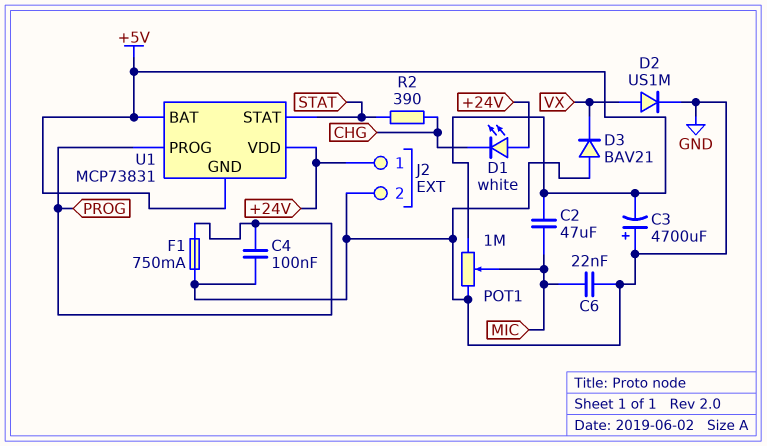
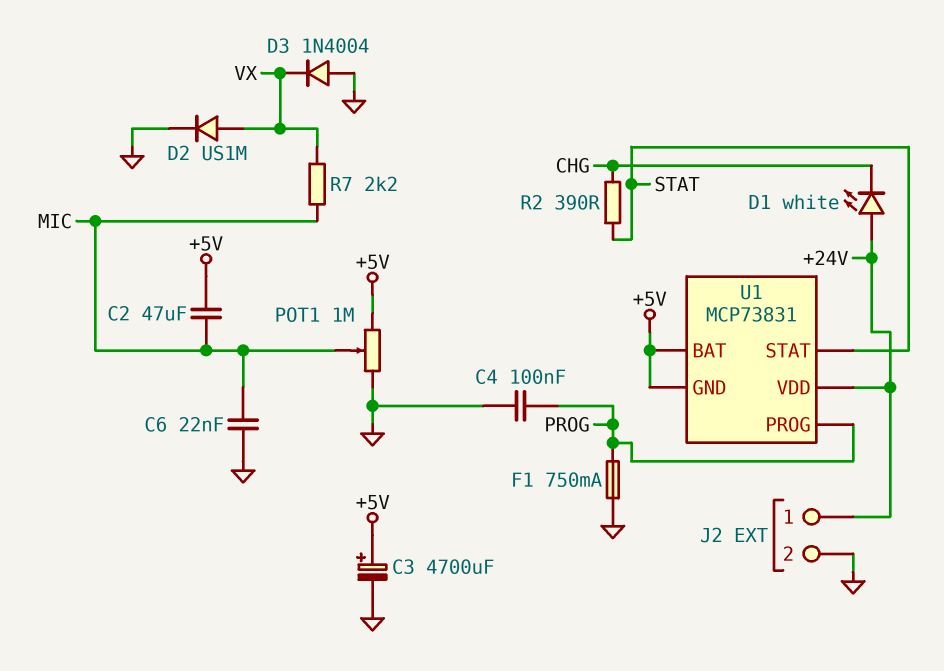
C3: 4700uF (plus GND, minus +5V) -> 4700uF (plus +5V, minus GND)
D3: diode BAV21 (A GND, K VX) -> diode 1N4004 (A GND, K VX)
R7: none -> 2.2k (MIC, VX)

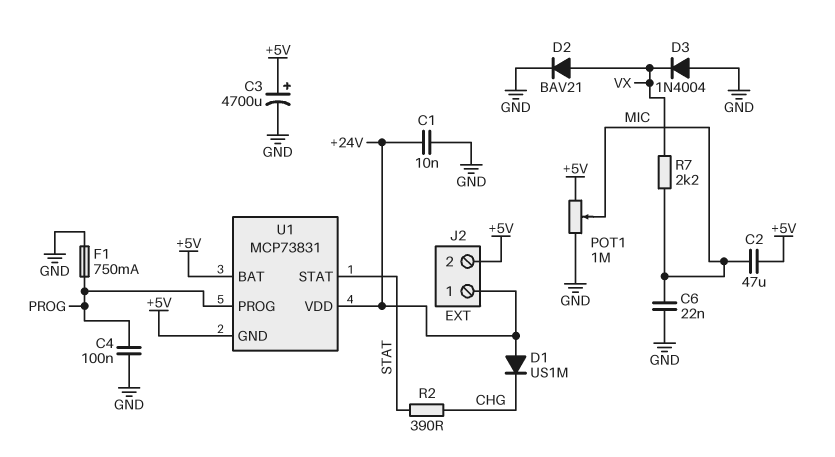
C1: none -> 10nF (+24V, GND)
D1: LED white (A +24V, K CHG) -> diode US1M (A +24V, K CHG)
D2: diode US1M (A VX, K GND) -> diode BAV21 (A VX, K GND)
J2 pin 2: GND -> +5V

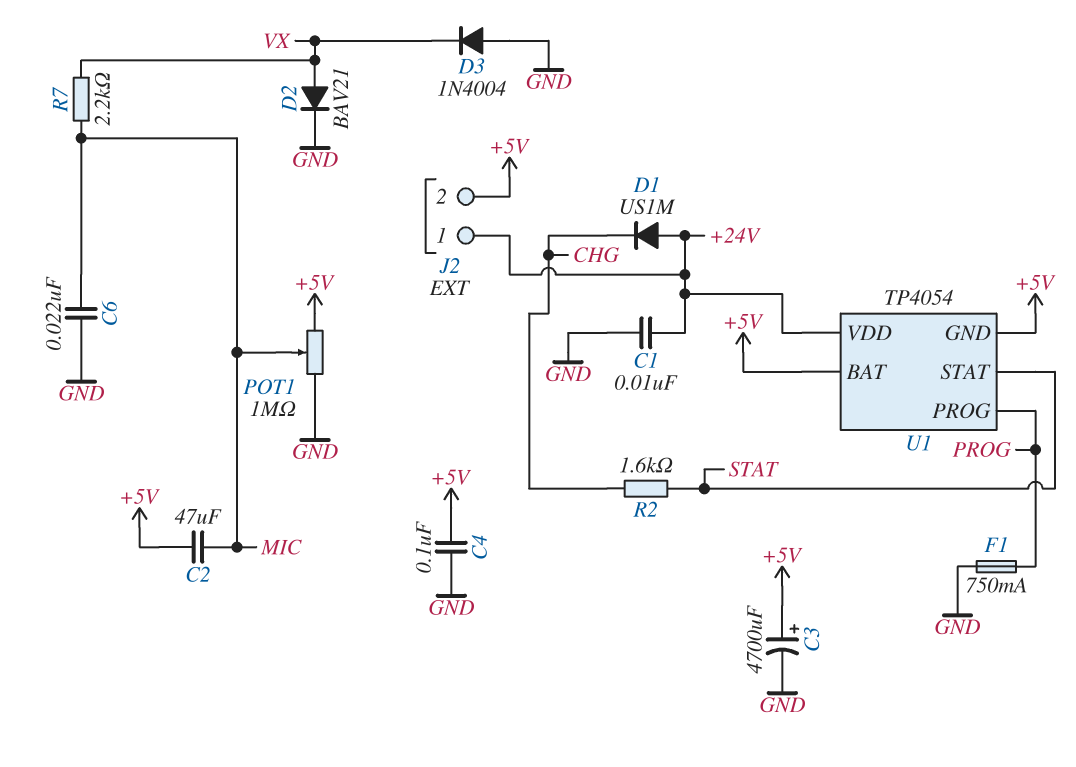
C4: 100nF (GND, PROG) -> 100nF (+5V, GND)
R2: 390 (CHG, STAT) -> 1.6k (CHG, STAT)
U1: MCP73831 -> TP4054

